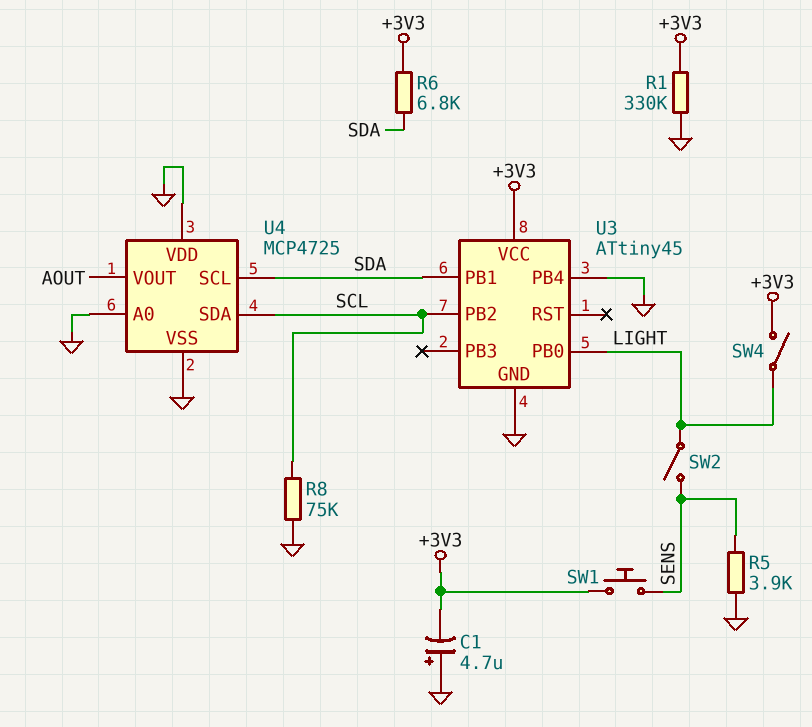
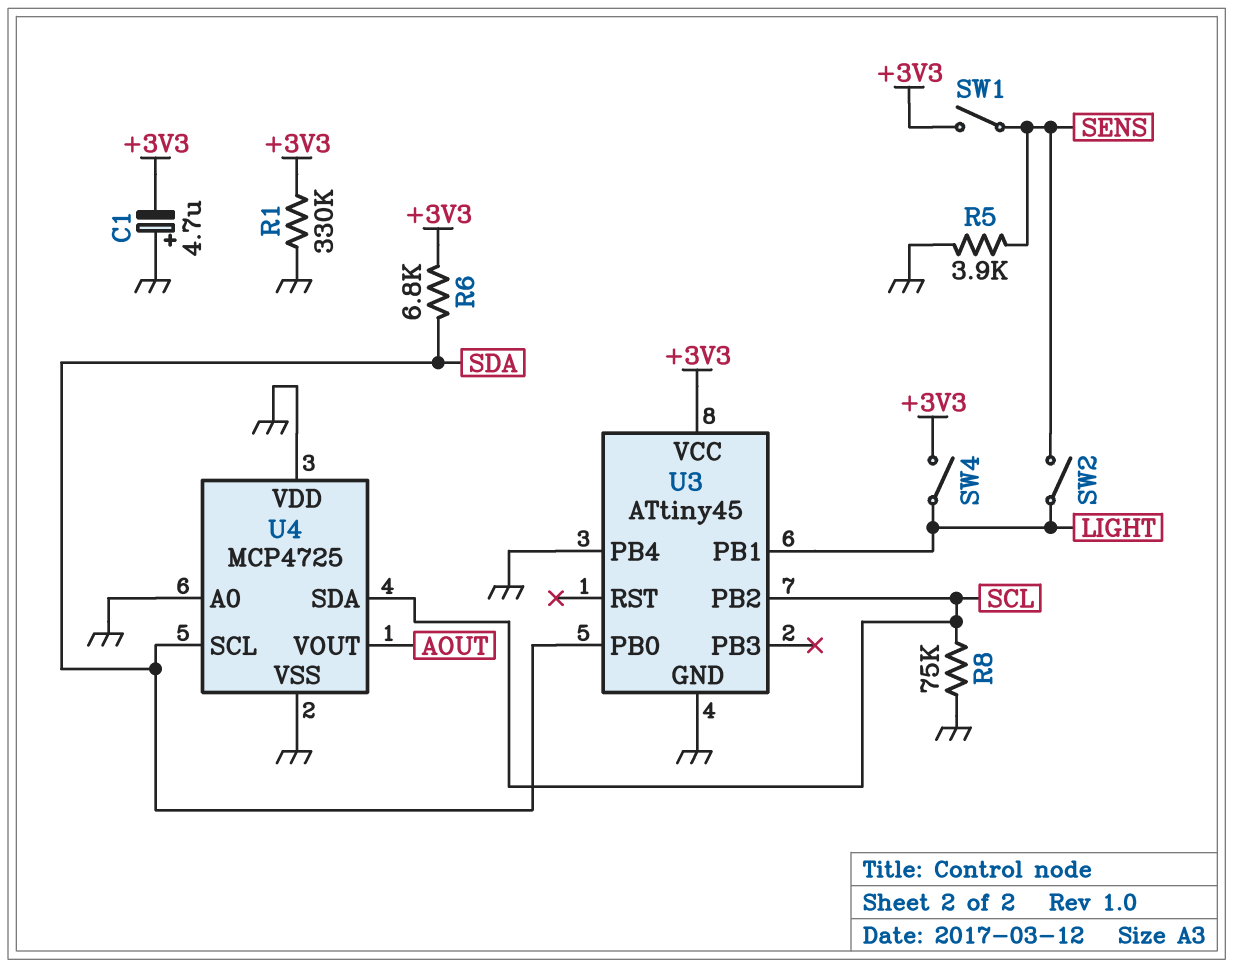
SW1: button (+3V3, SENS) -> switch (+3V3, SENS)
U3 pin PB0: LIGHT -> SDA
U3 pin PB1: SDA -> LIGHT

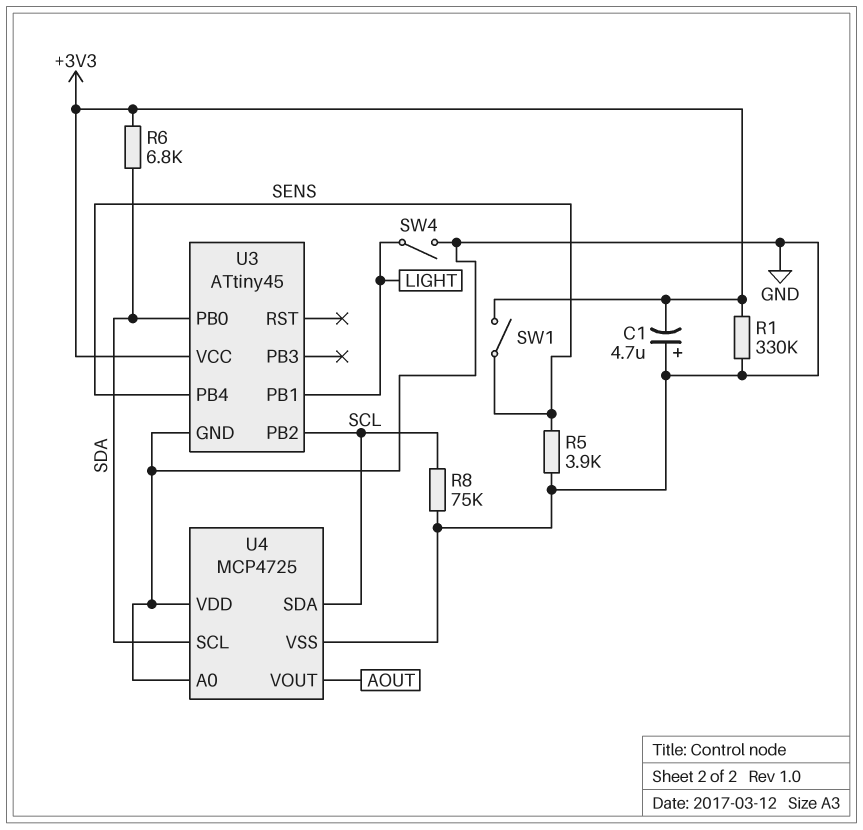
SW2: switch (LIGHT, SENS) -> none
SW4: switch (+3V3, LIGHT) -> switch (GND, LIGHT)
U3 pin PB4: GND -> SENS

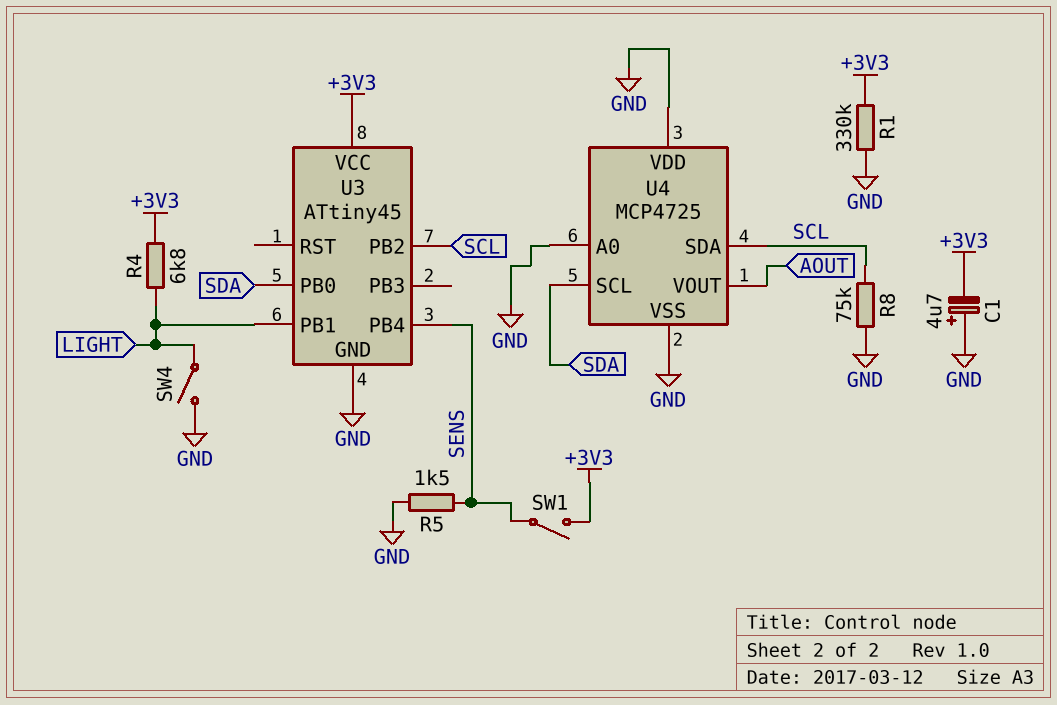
R4: none -> 6.8k (+3V3, LIGHT)
R5: 3.9k (GND, SENS) -> 1.5k (GND, SENS)
R6: 6.8k (+3V3, SDA) -> none

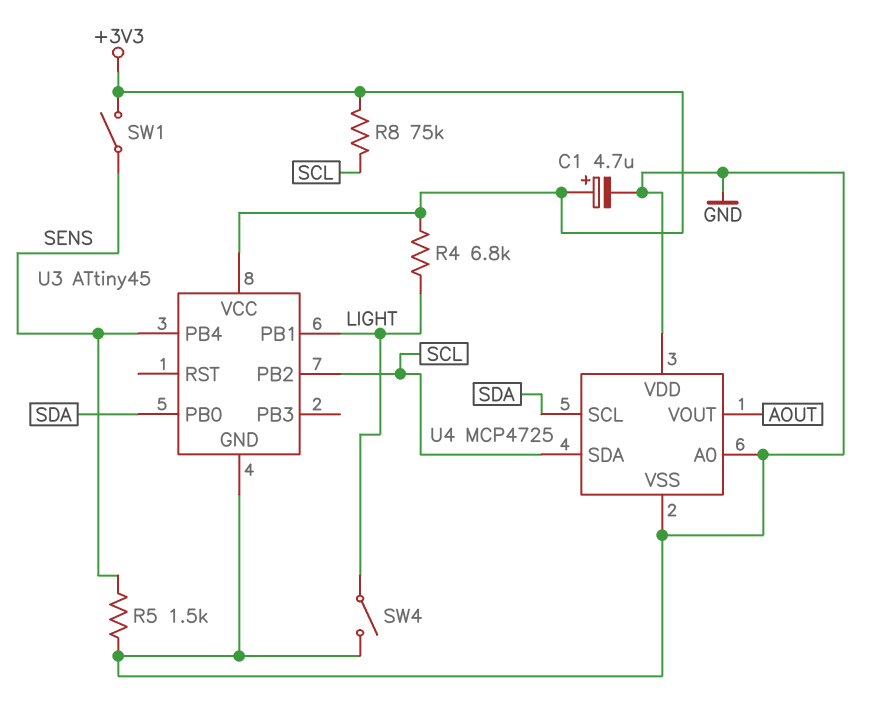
C1: 4.7uF (plus GND, minus +3V3) -> 4.7uF (plus +3V3, minus GND)
R1: 330k (+3V3, GND) -> none
R8: 75k (GND, SCL) -> 75k (+3V3, SCL)

